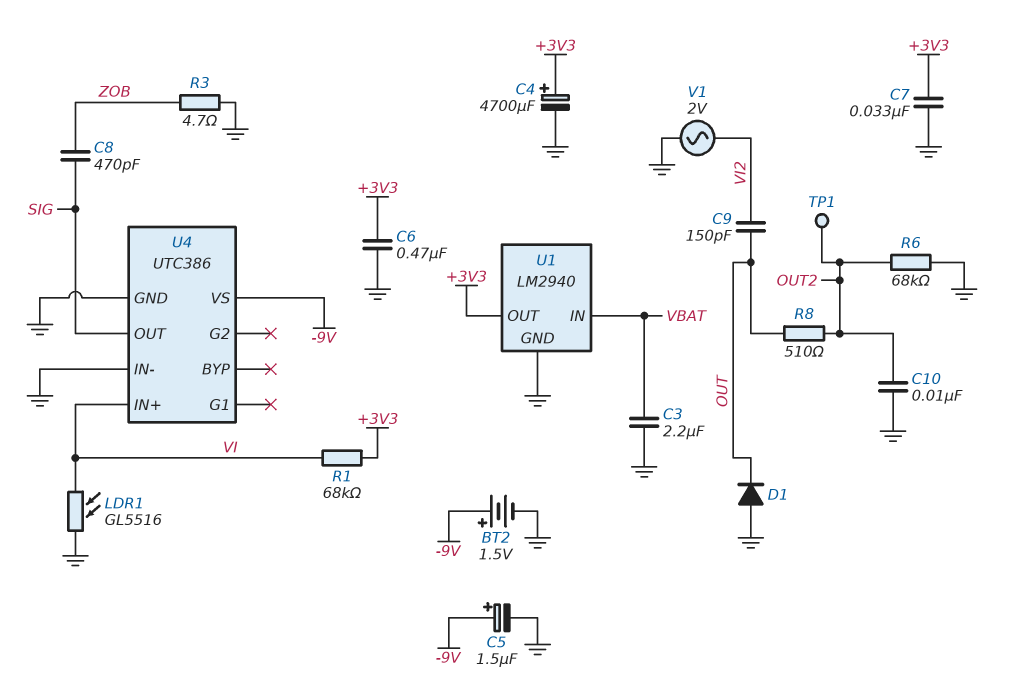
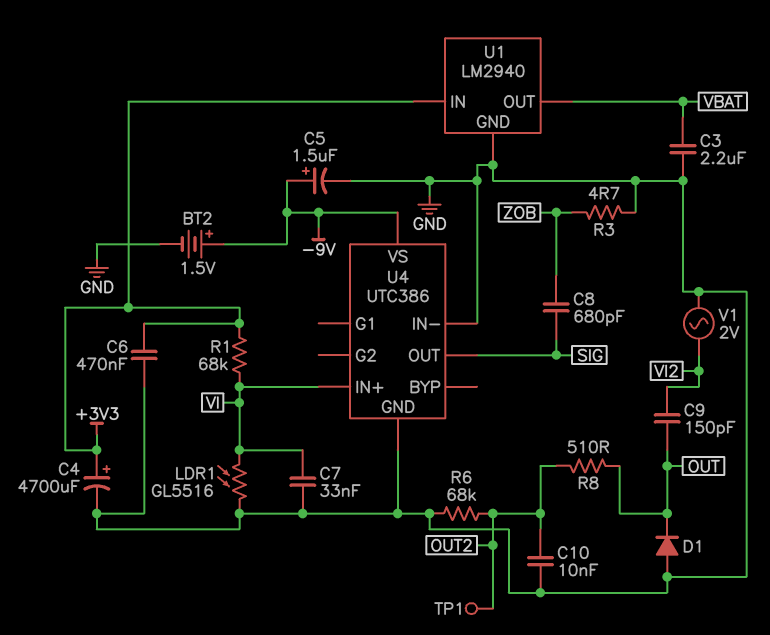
C7: 33nF (+3V3, GND) -> 33nF (GND, VI)
C8: 470pF (SIG, ZOB) -> 680pF (SIG, ZOB)
U1 pin IN: VBAT -> +3V3
U1 pin OUT: +3V3 -> VBAT

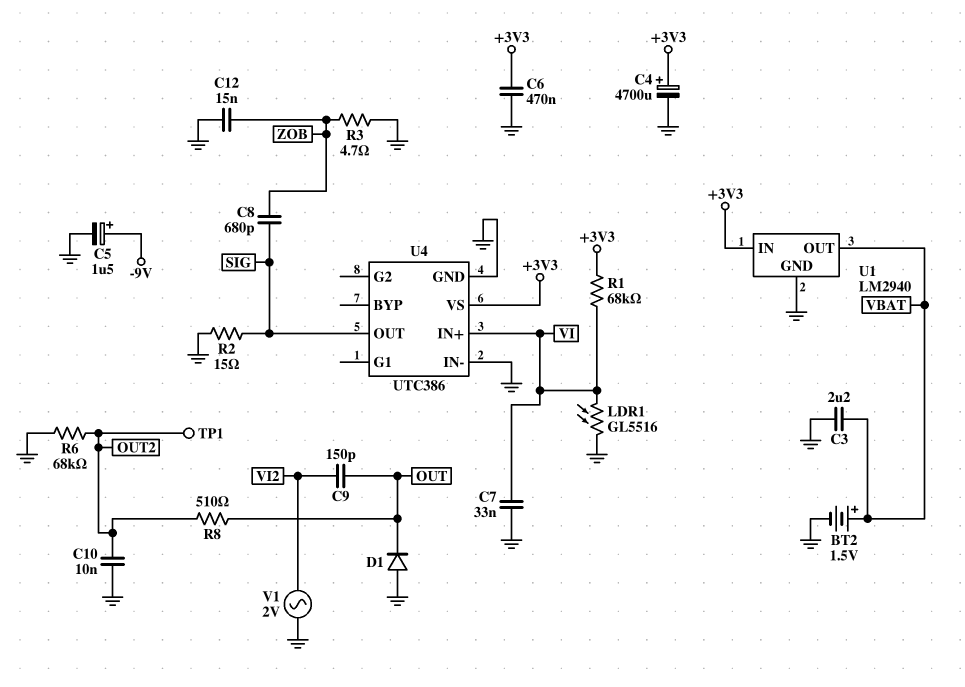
BT2: 1.5V (plus -9V, minus GND) -> 1.5V (plus VBAT, minus GND)
C12: none -> 15nF (GND, ZOB)
R2: none -> 15 (GND, SIG)
U4 pin VS: -9V -> +3V3

